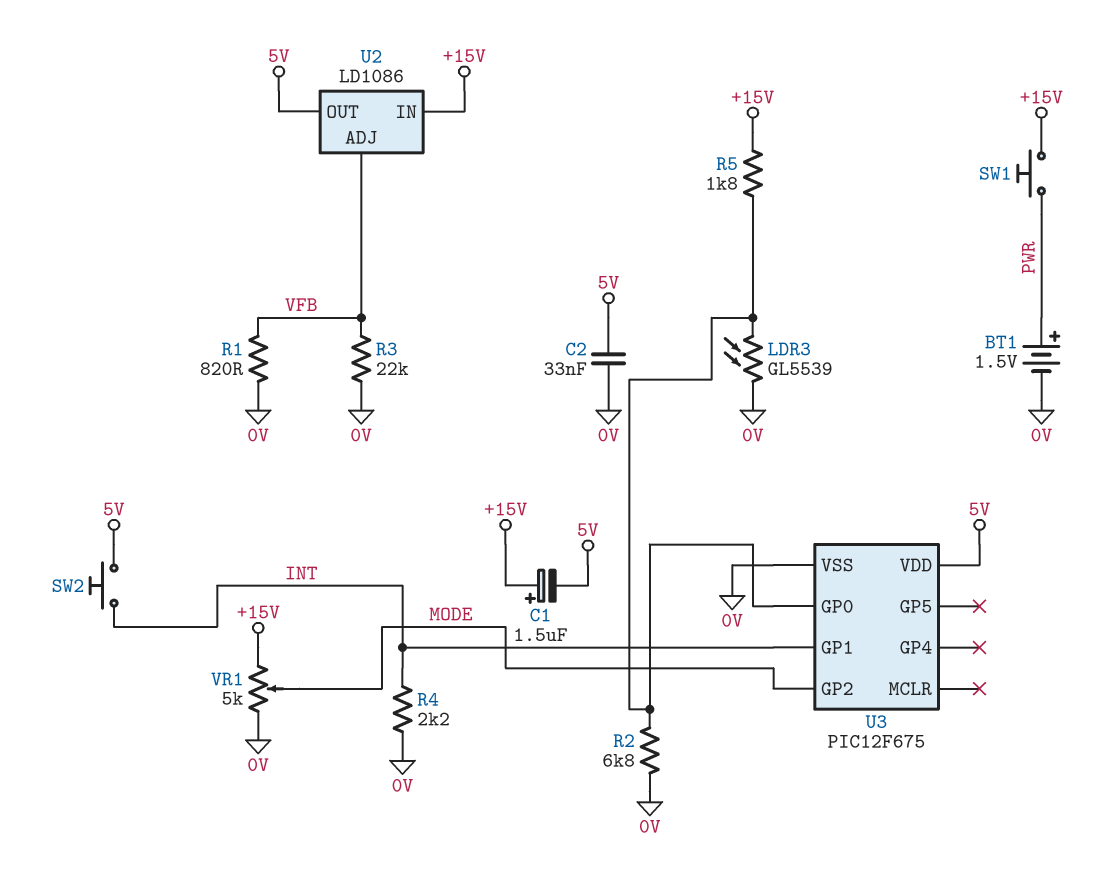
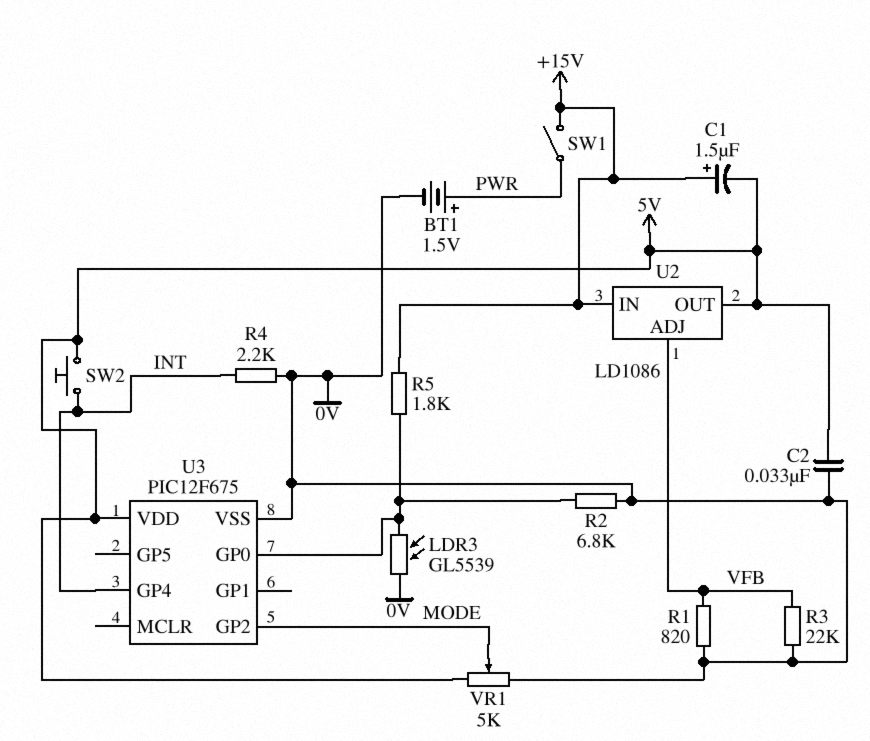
SW1: button (+15V, PWR) -> switch (+15V, PWR)
U3 pin GP1: INT -> none
U3 pin GP4: none -> INT
VR1: 5k (+15V, 0V, wiper MODE) -> 5k (0V, 5V, wiper MODE)

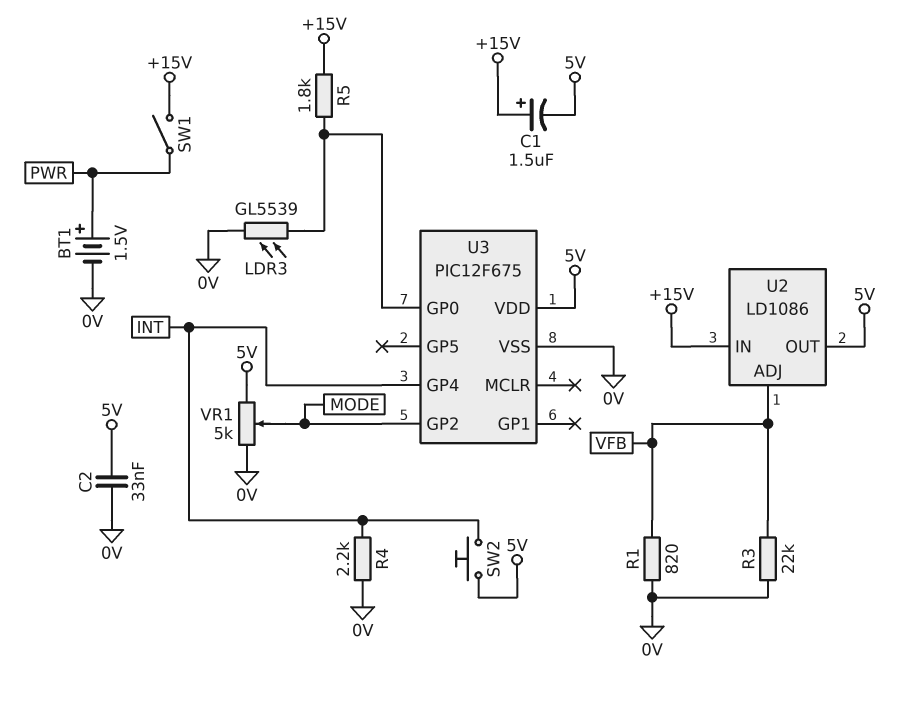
R2: 6.8k (0V, U3/GP0) -> none

